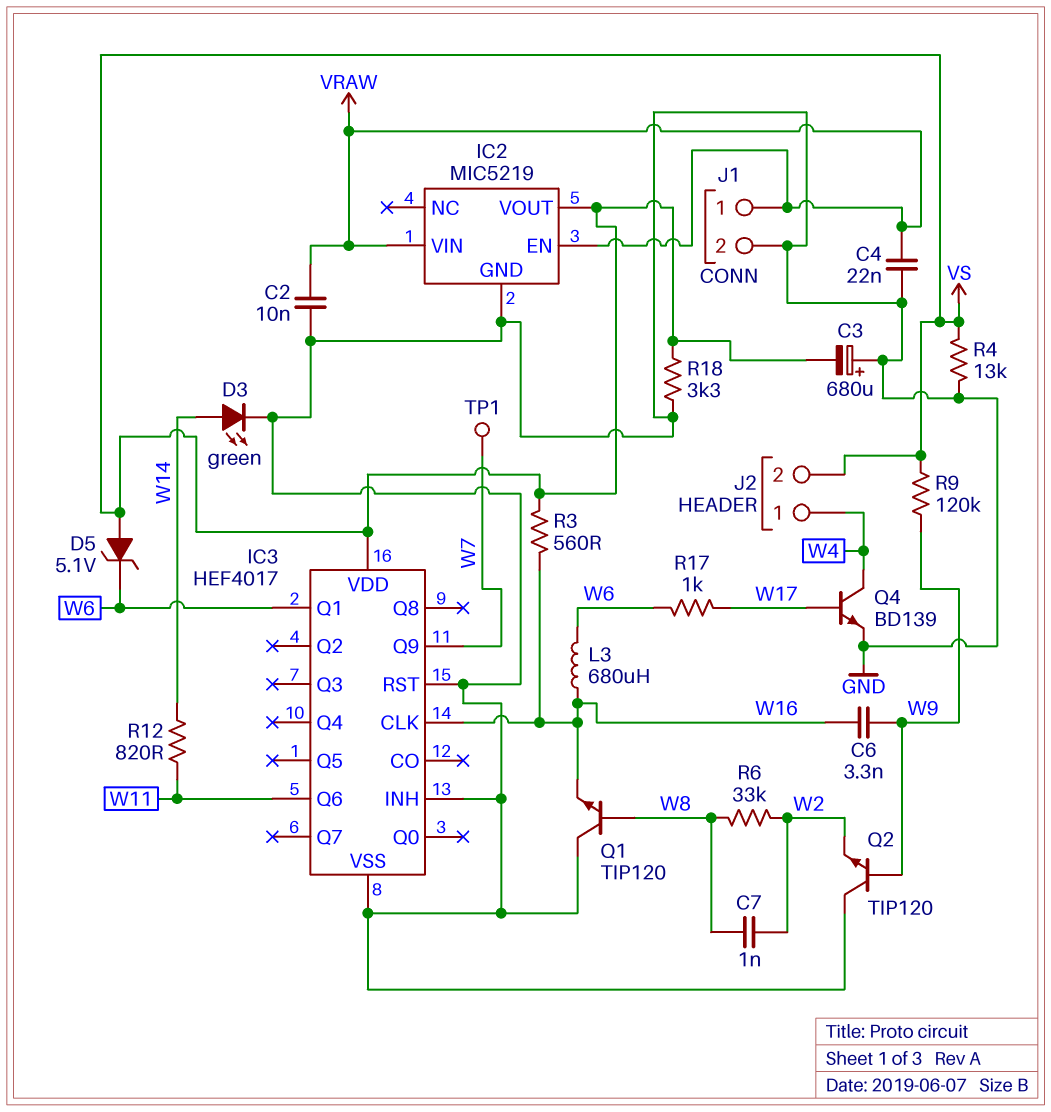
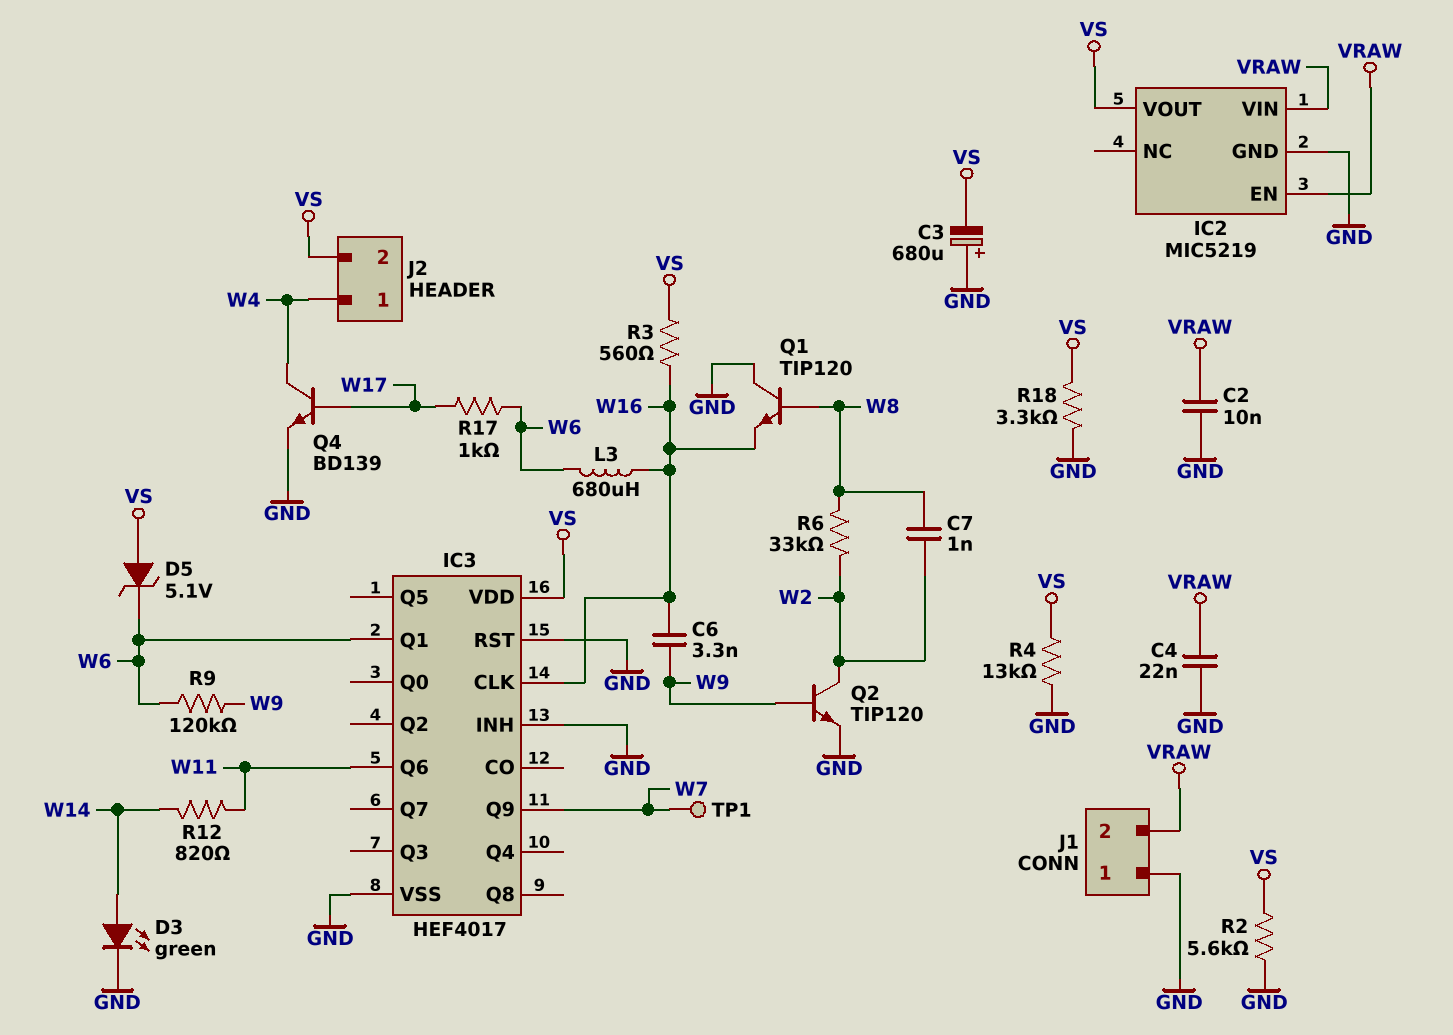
J1 pin 1: VRAW -> GND
J1 pin 2: GND -> VRAW
Q2: NPN TIP120 (B W9, C GND, E W2) -> NPN TIP120 (B W9, C W2, E GND)
R2: none -> 5.6k (GND, VS)
R9: 120k (VS, W9) -> 120k (W6, W9)

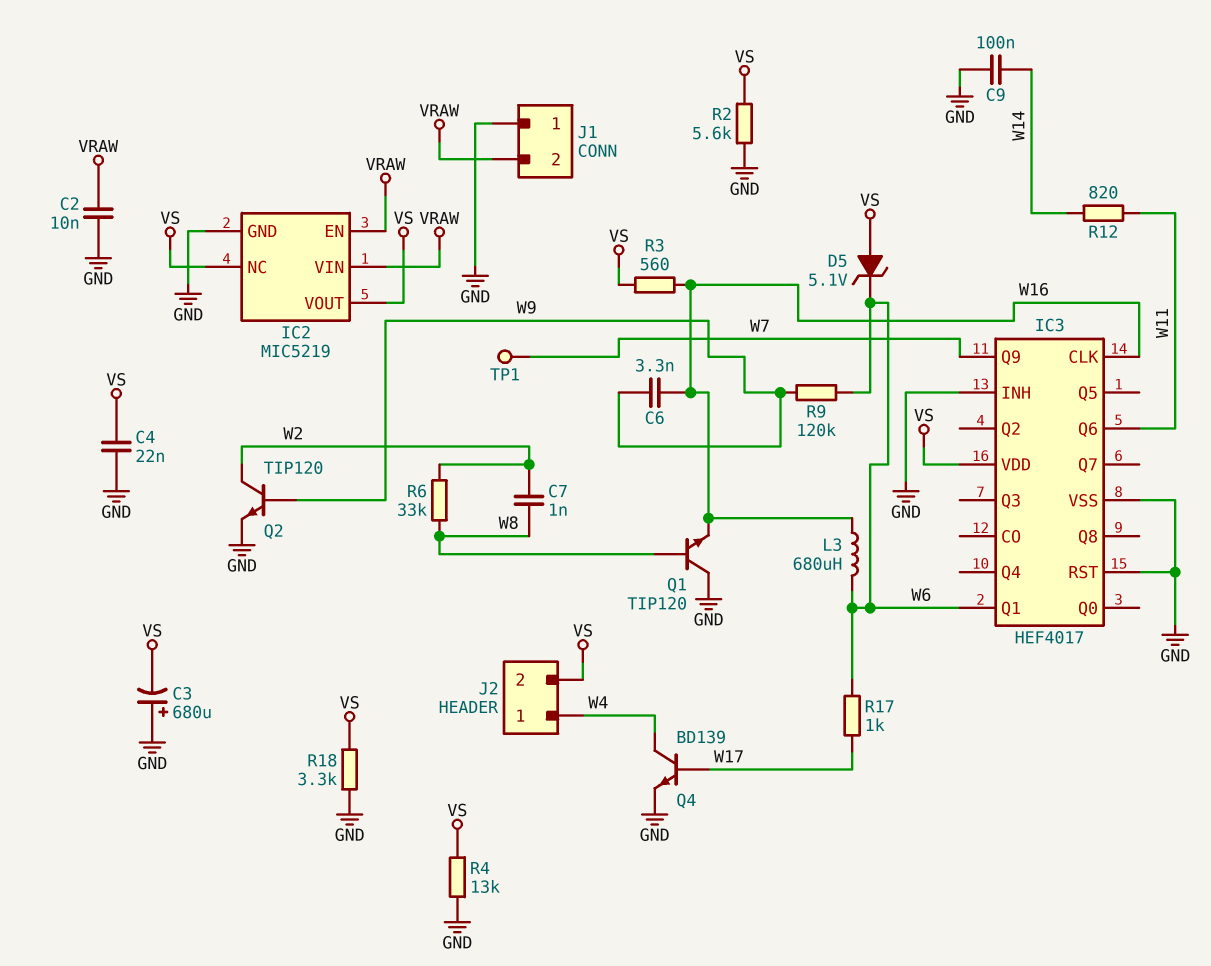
C4: 22nF (GND, VRAW) -> 22nF (GND, VS)
C9: none -> 100nF (GND, W14)
D3: LED green (A W14, K GND) -> none
IC2 pin NC: none -> VS

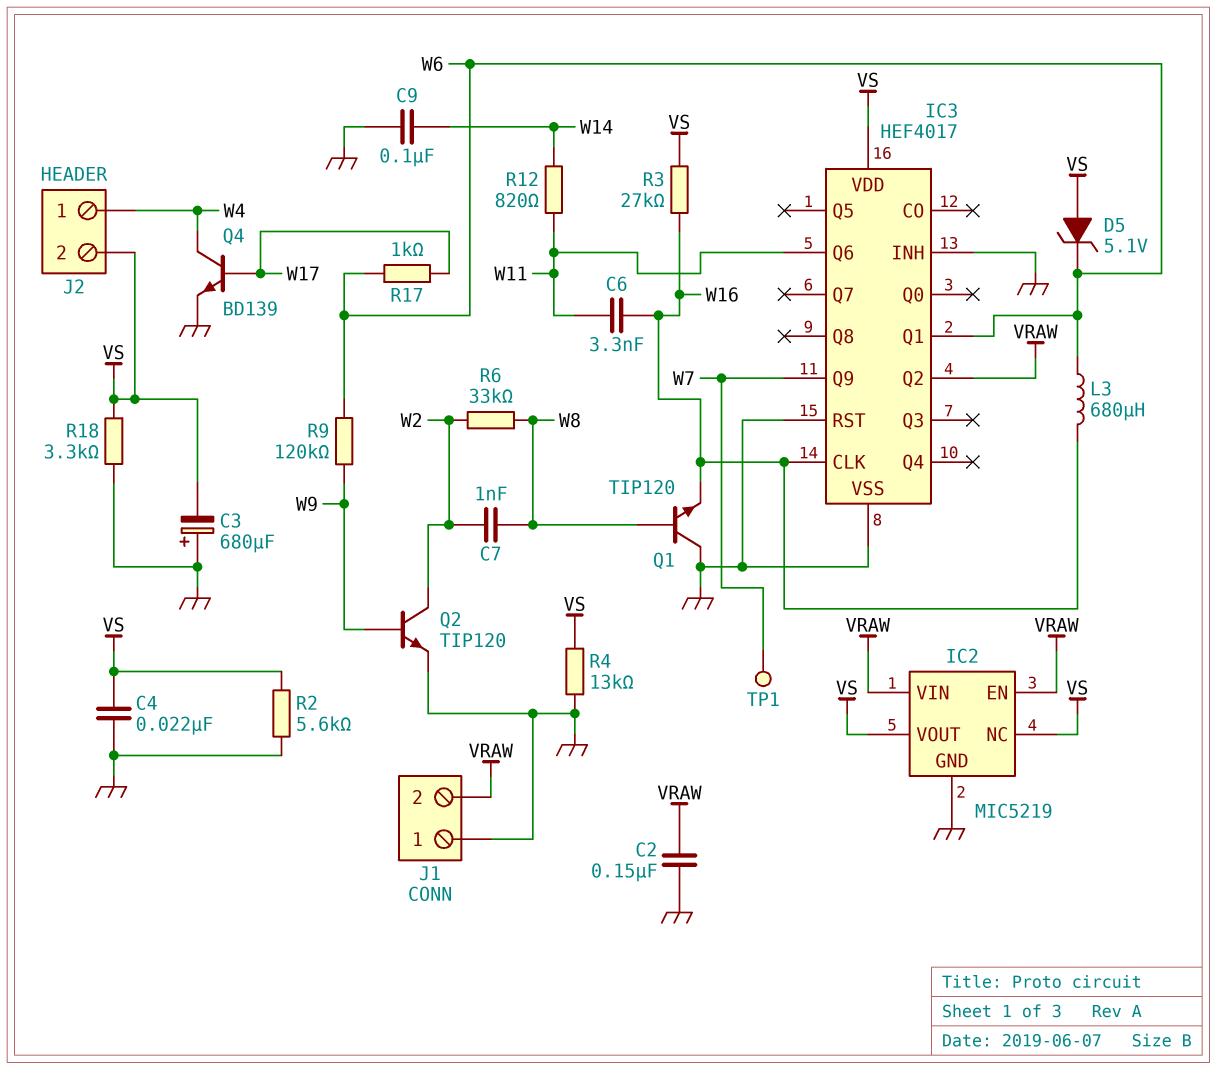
C2: 10nF (GND, VRAW) -> 150nF (GND, VRAW)
C6: 3.3nF (W9, W16) -> 3.3nF (W11, W16)
IC3 pin Q2: none -> VRAW
R3: 560 (VS, W16) -> 27k (VS, W16)

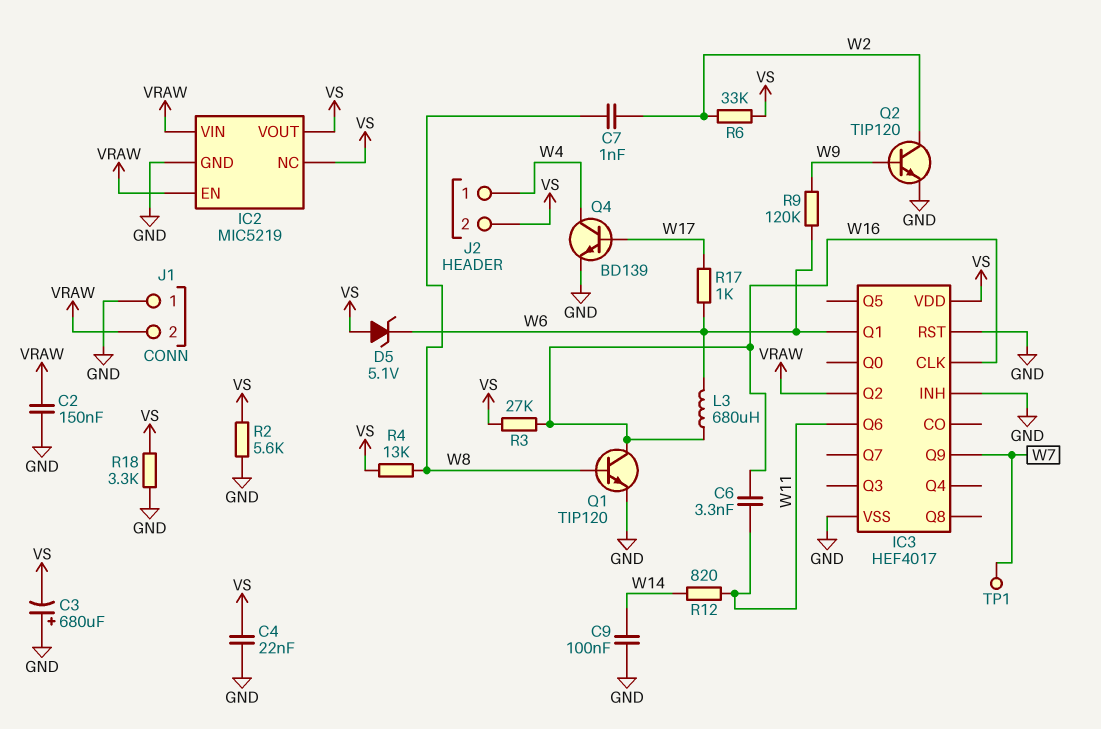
Q1: NPN TIP120 (B W8, C GND, E W16) -> NPN TIP120 (B W8, C W16, E GND)
R4: 13k (GND, VS) -> 13k (VS, W8)
R6: 33k (W2, W8) -> 33k (VS, W2)

